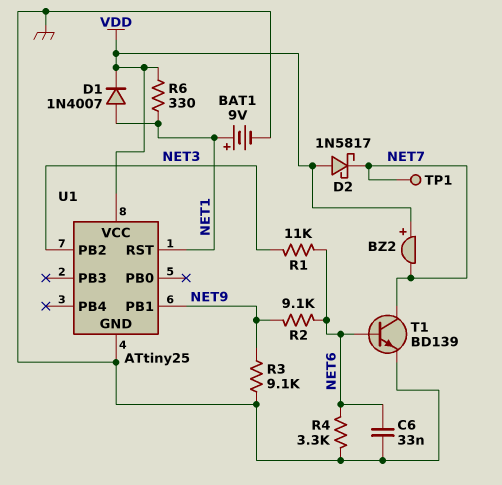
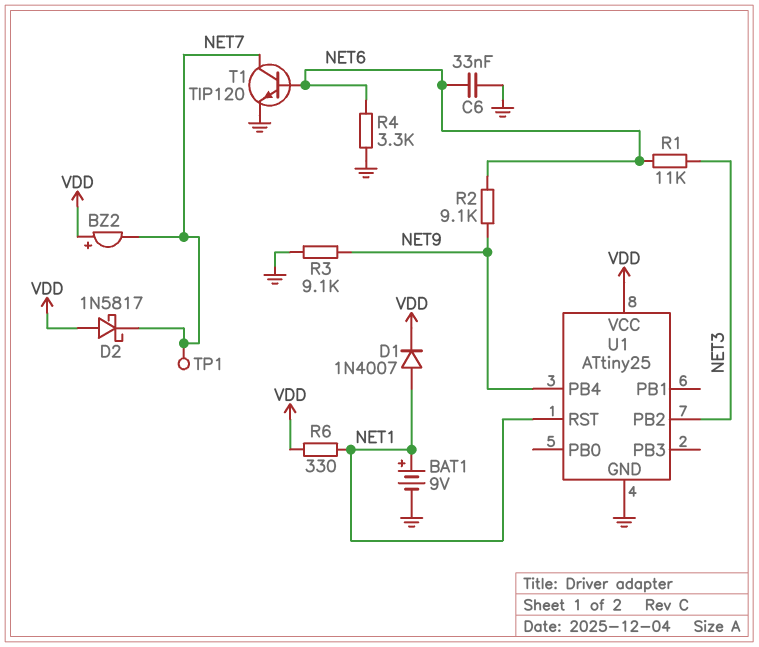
T1: NPN BD139 (B NET6, C NET7, E GND) -> NPN TIP120 (B NET6, C NET7, E GND)
U1 pin PB1: NET9 -> none
U1 pin PB4: none -> NET9

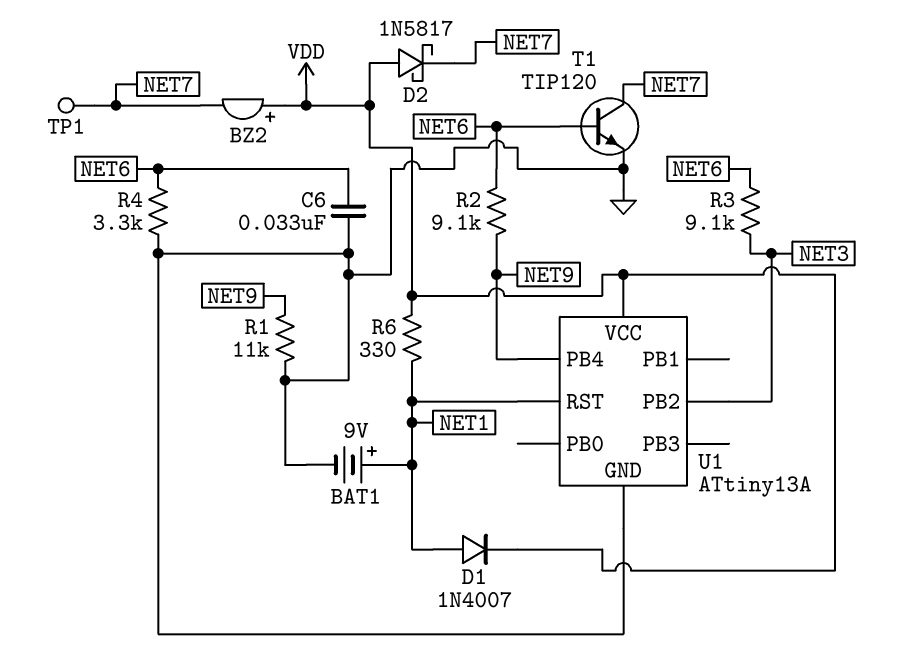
R1: 11k (NET3, NET6) -> 11k (GND, NET9)
R3: 9.1k (GND, NET9) -> 9.1k (NET3, NET6)
U1: ATtiny25 -> ATtiny13A

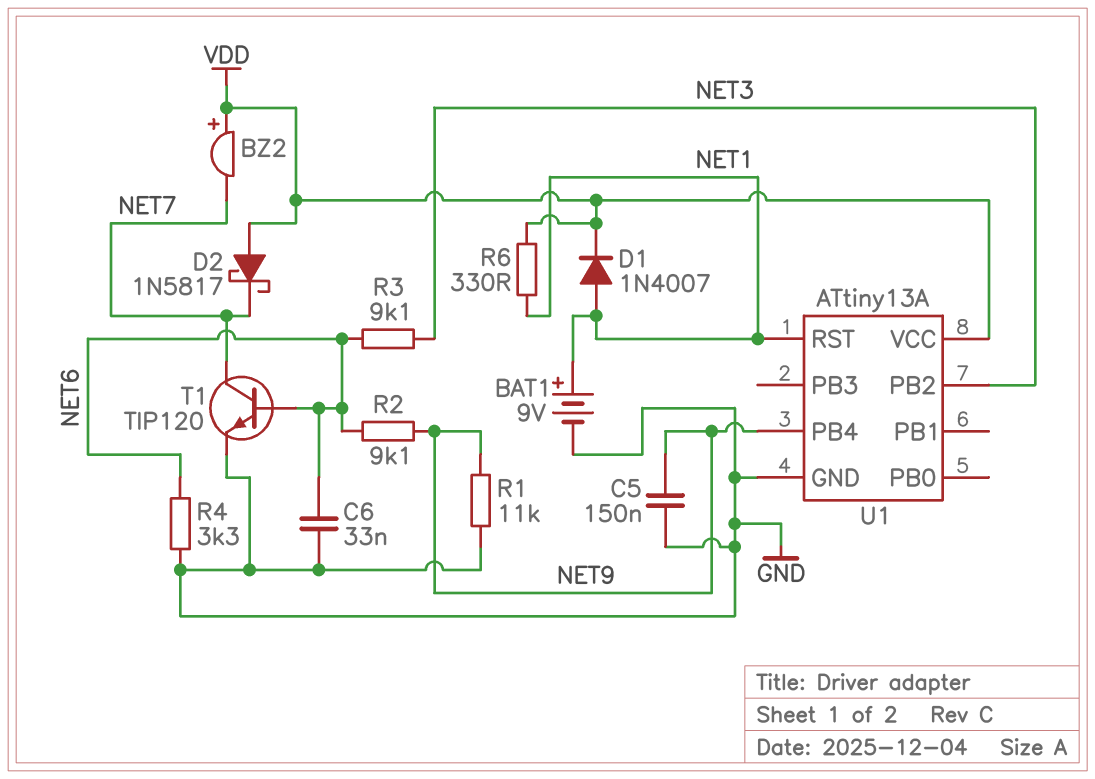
C5: none -> 150nF (GND, NET9)
TP1: test point (NET7) -> none

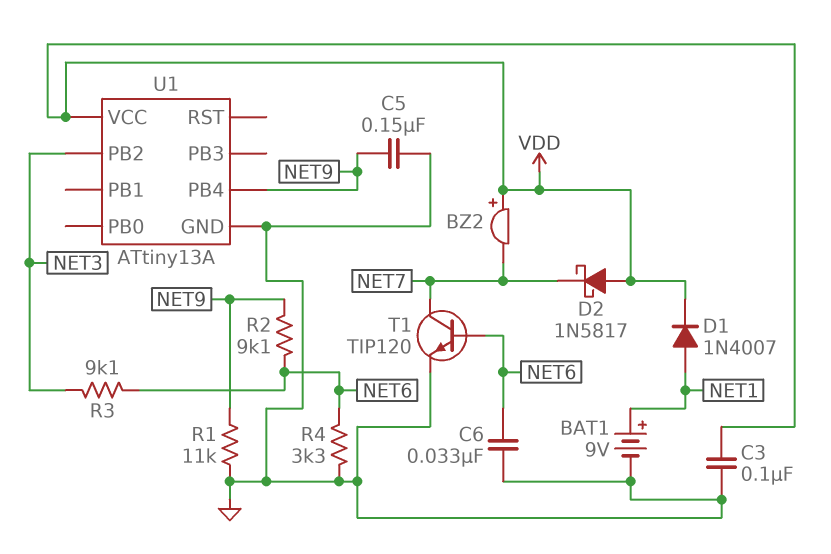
C3: none -> 100nF (GND, VDD)
R6: 330 (NET1, VDD) -> none
U1 pin RST: NET1 -> none

